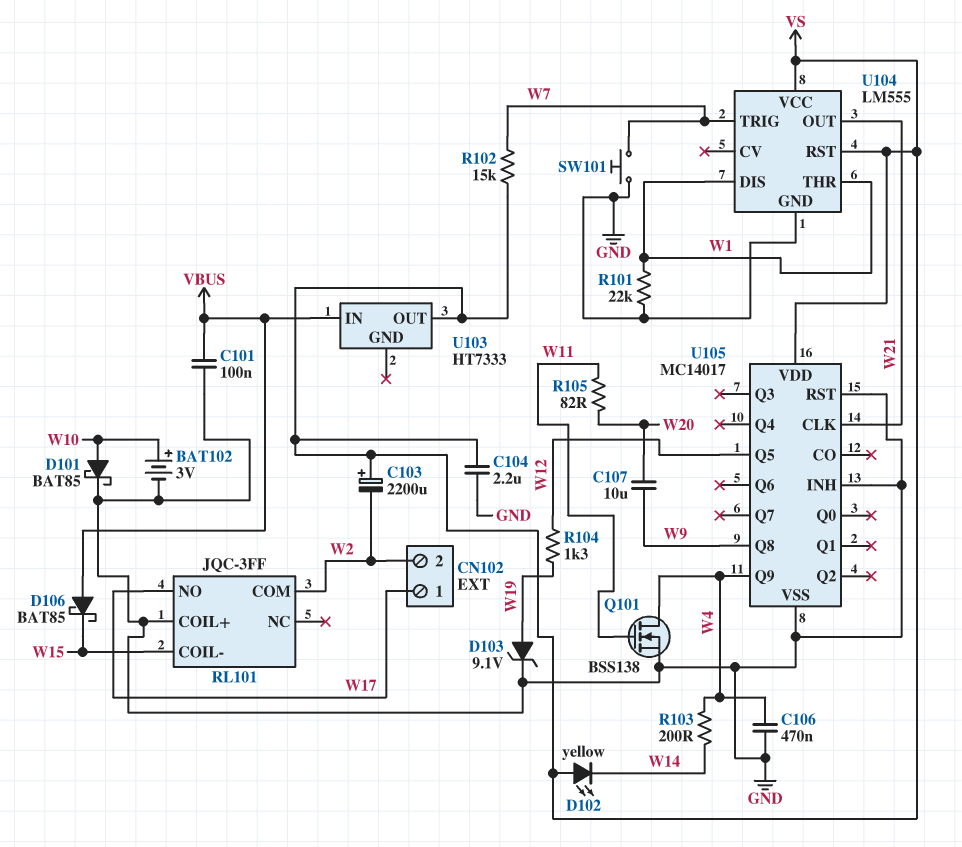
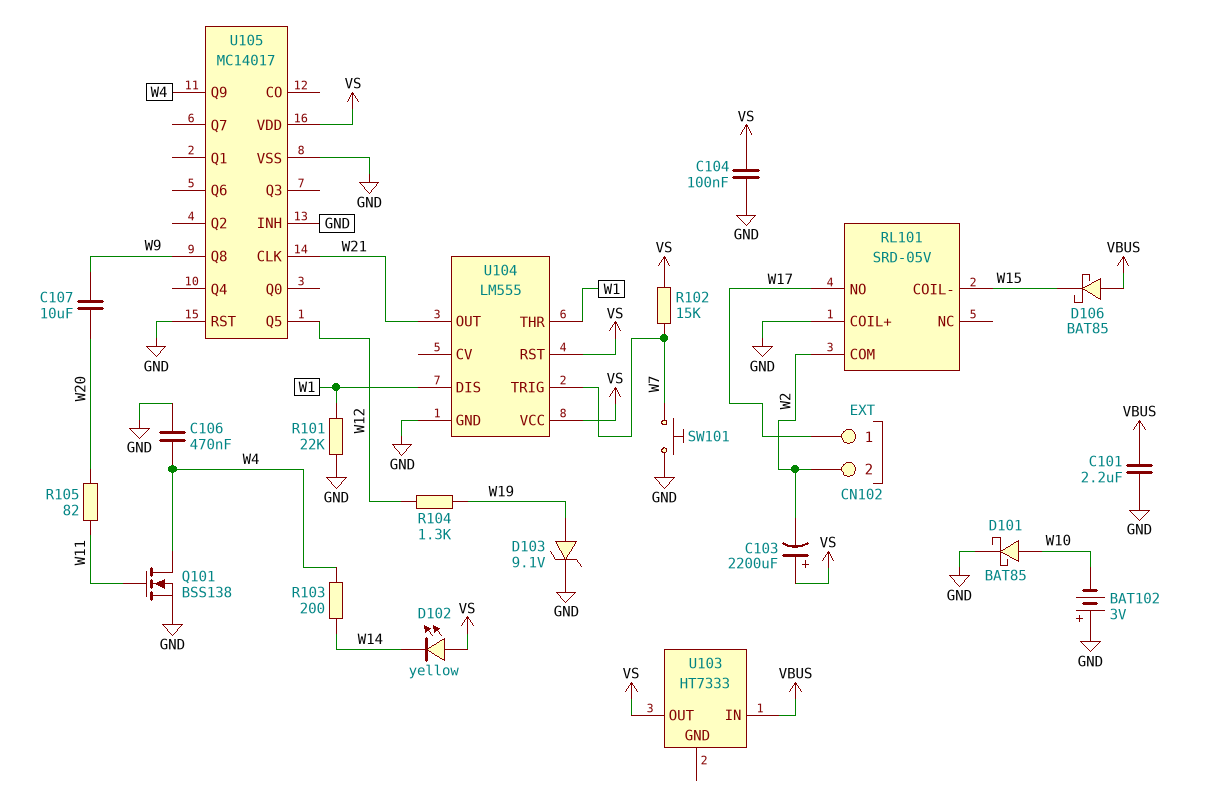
BAT102: 3V (plus W10, minus GND) -> 3V (plus GND, minus W10)
C101: 100nF (GND, VBUS) -> 2.2uF (GND, VBUS)
C104: 2.2uF (GND, VS) -> 100nF (GND, VS)
RL101: JQC-3FF -> SRD-05V

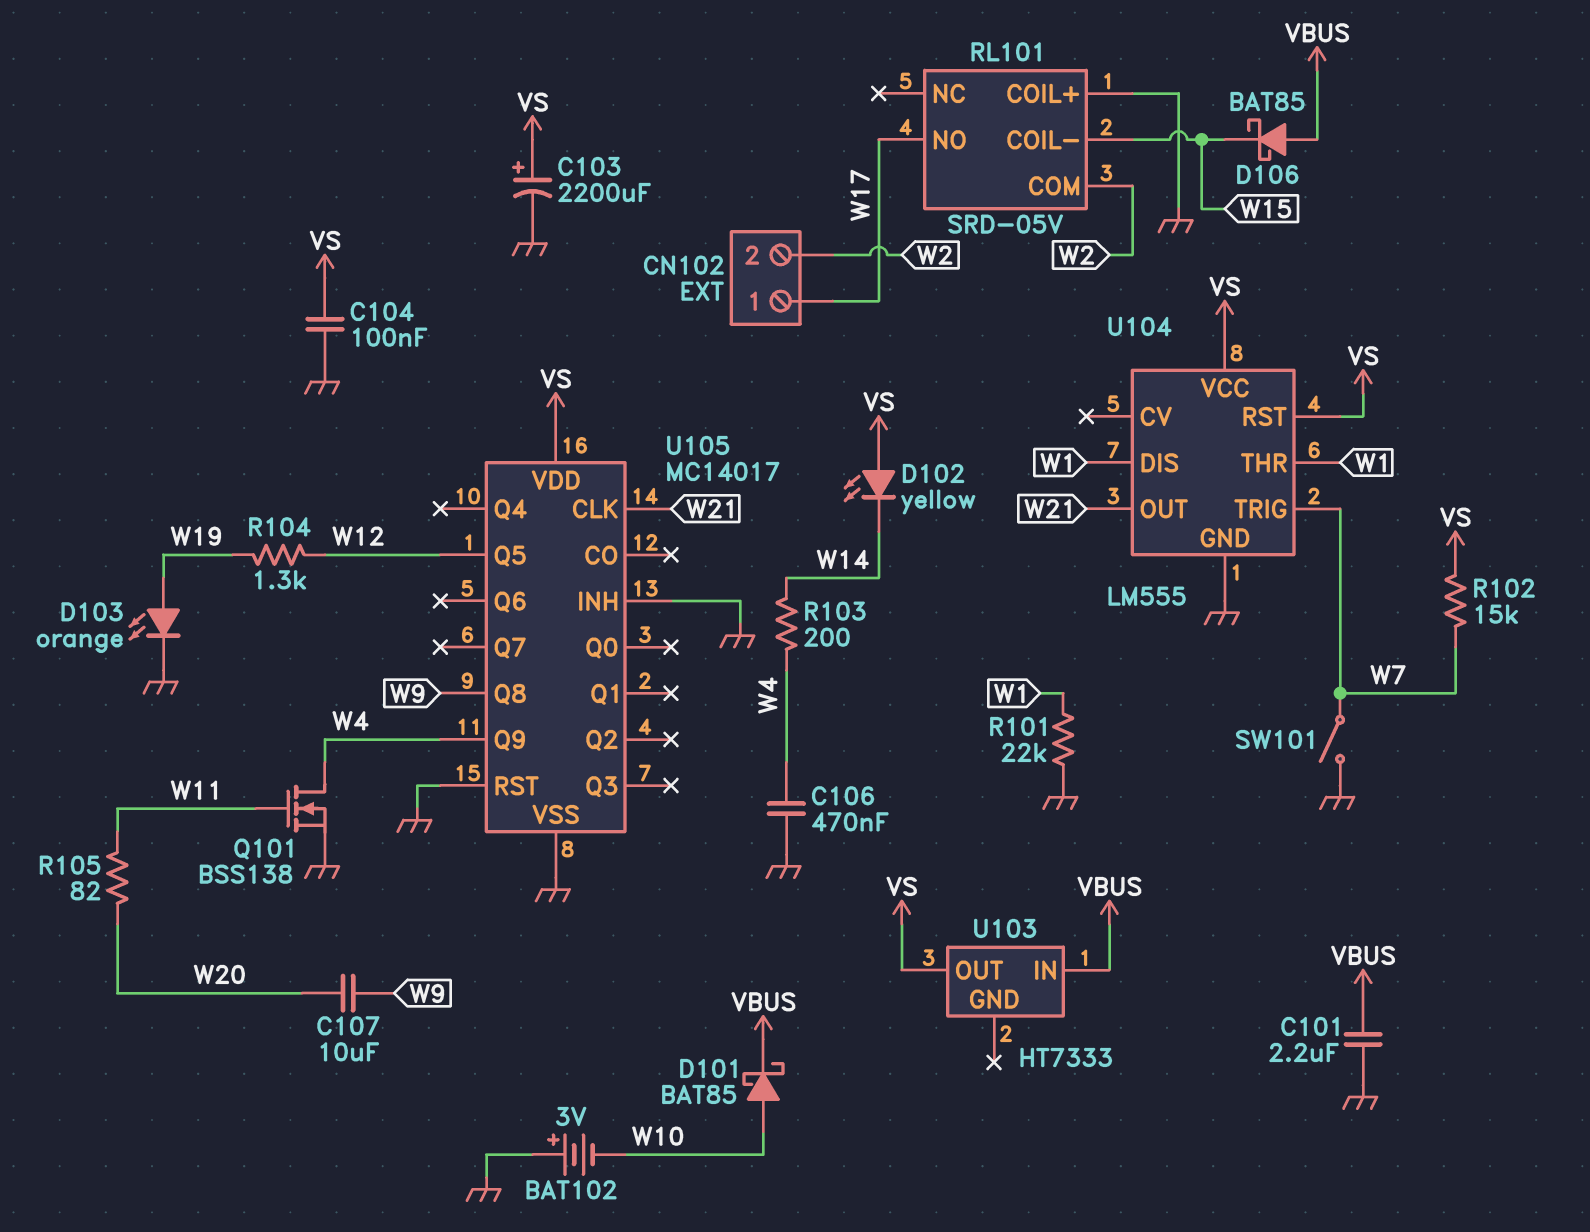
C103: 2200uF (plus VS, minus W2) -> 2200uF (plus VS, minus GND)
D101: schottky BAT85 (A W10, K GND) -> schottky BAT85 (A W10, K VBUS)
D103: zener 9.1V (A W19, K GND) -> LED orange (A W19, K GND)
SW101: button (GND, W7) -> switch (GND, W7)

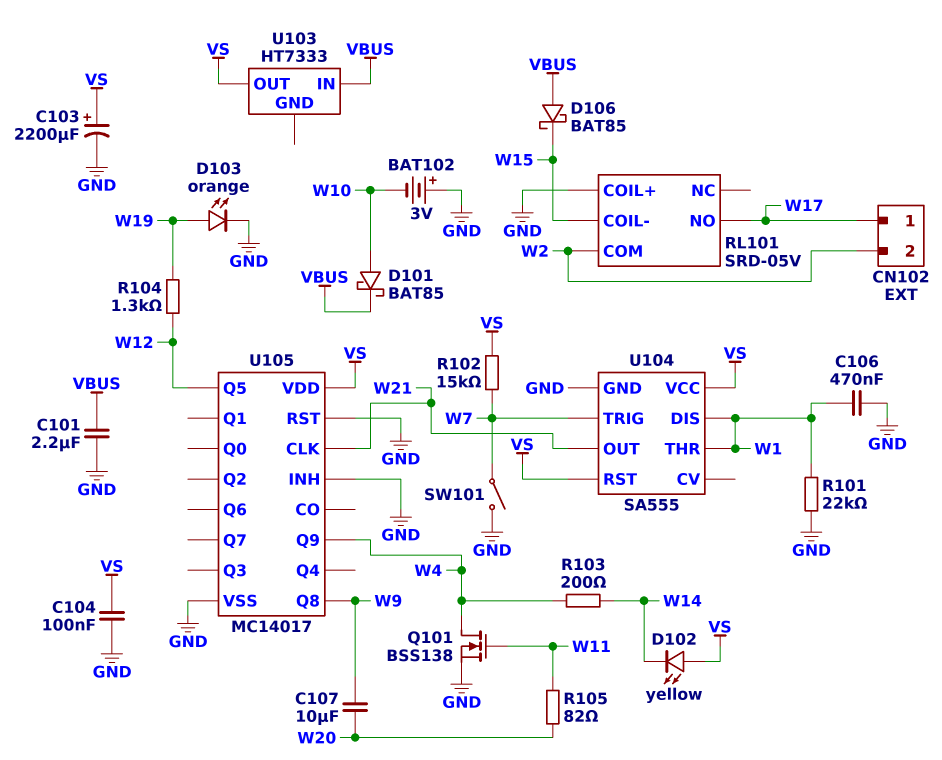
C106: 470nF (GND, W4) -> 470nF (GND, W1)
U104: LM555 -> SA555

